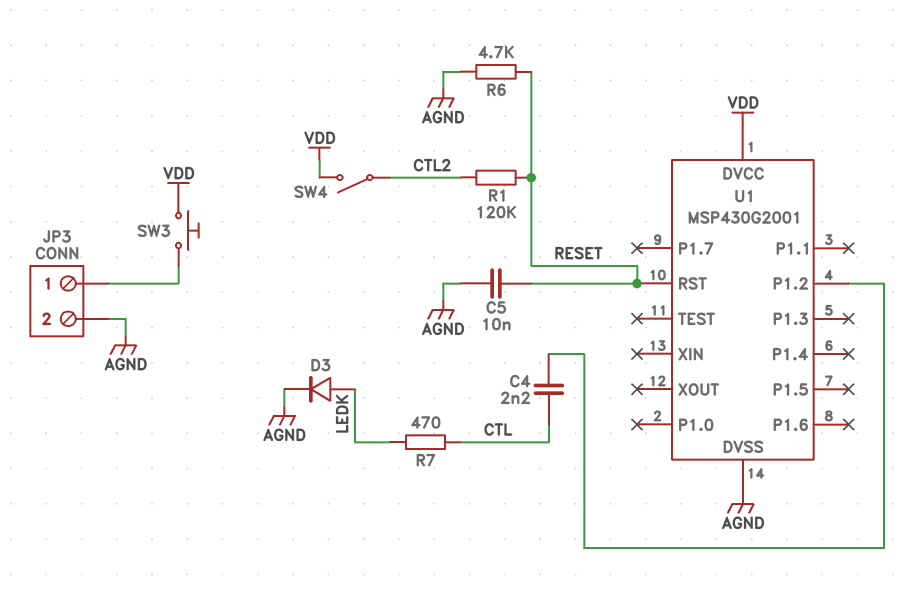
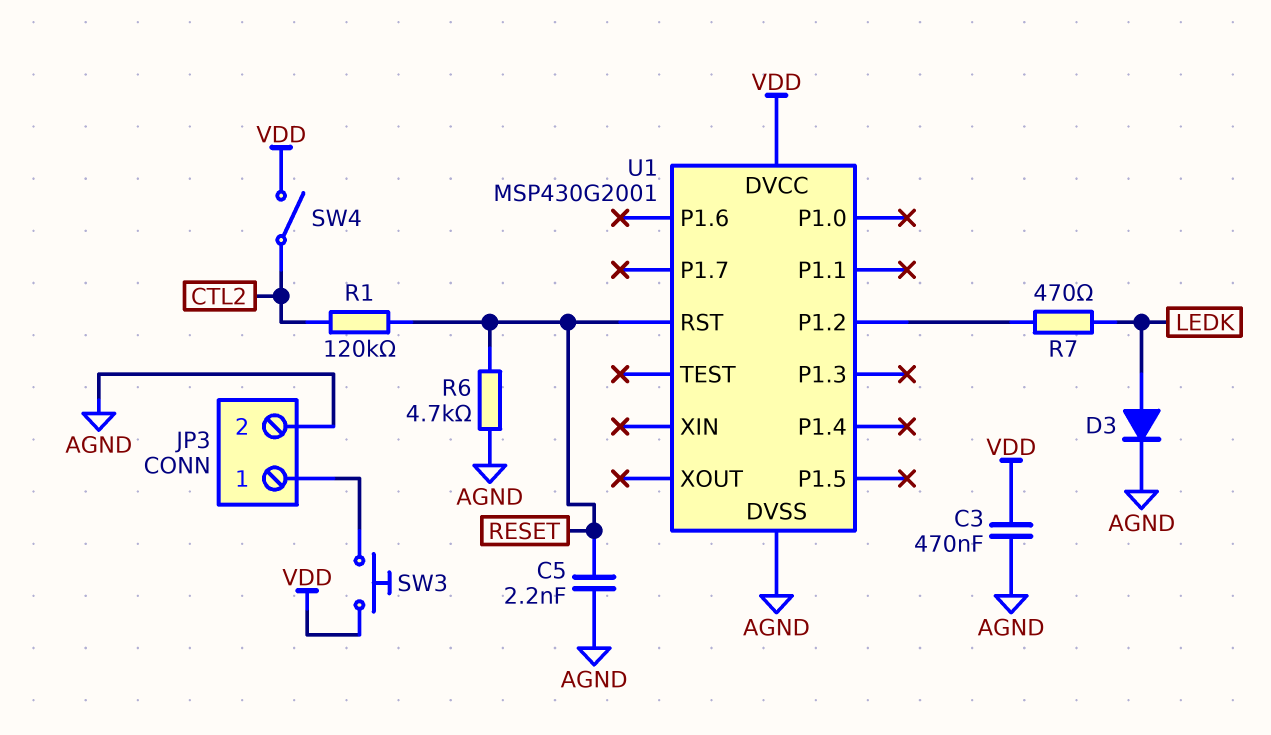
C3: none -> 470nF (AGND, VDD)
C4: 2.2nF (CTL, U1/P1.2) -> none
C5: 10nF (AGND, RESET) -> 2.2nF (AGND, RESET)
R7: 470 (CTL, LEDK) -> 470 (LEDK, U1/P1.2)

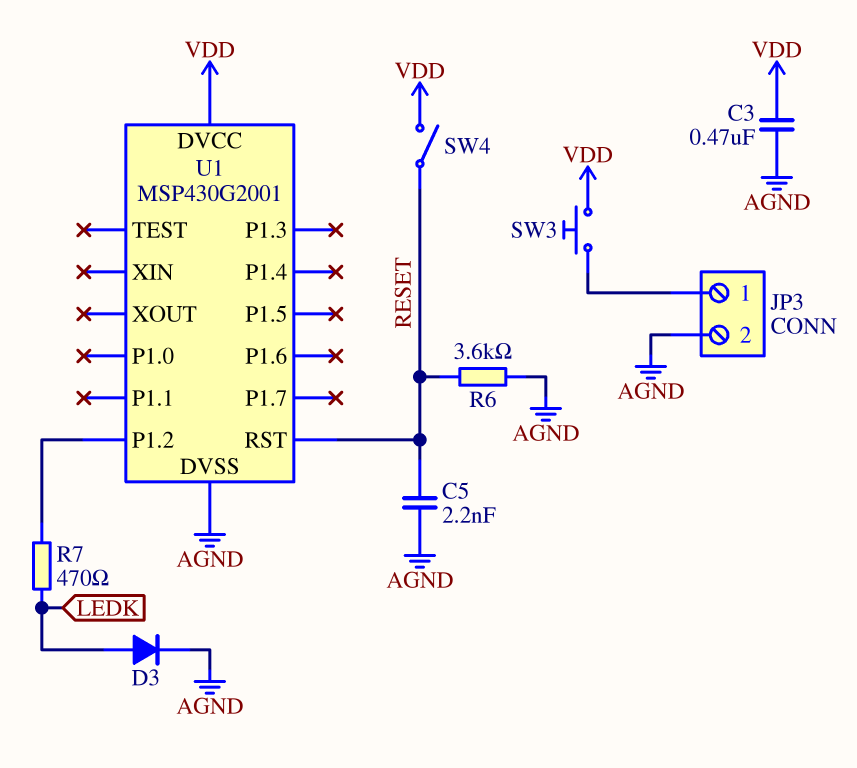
R1: 120k (CTL2, RESET) -> none
R6: 4.7k (AGND, RESET) -> 3.6k (AGND, RESET)
SW4: switch (CTL2, VDD) -> switch (RESET, VDD)

